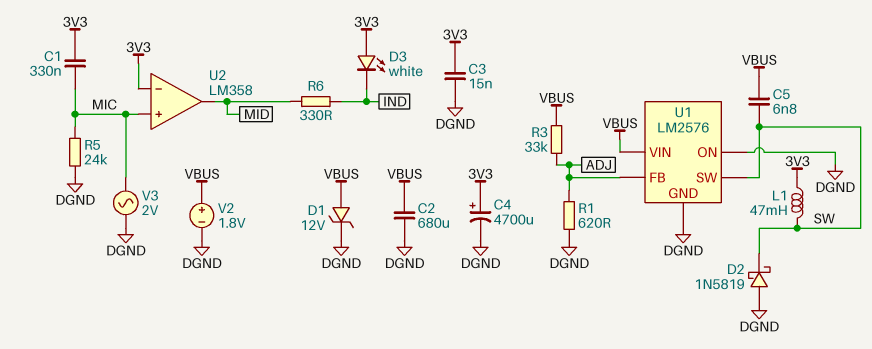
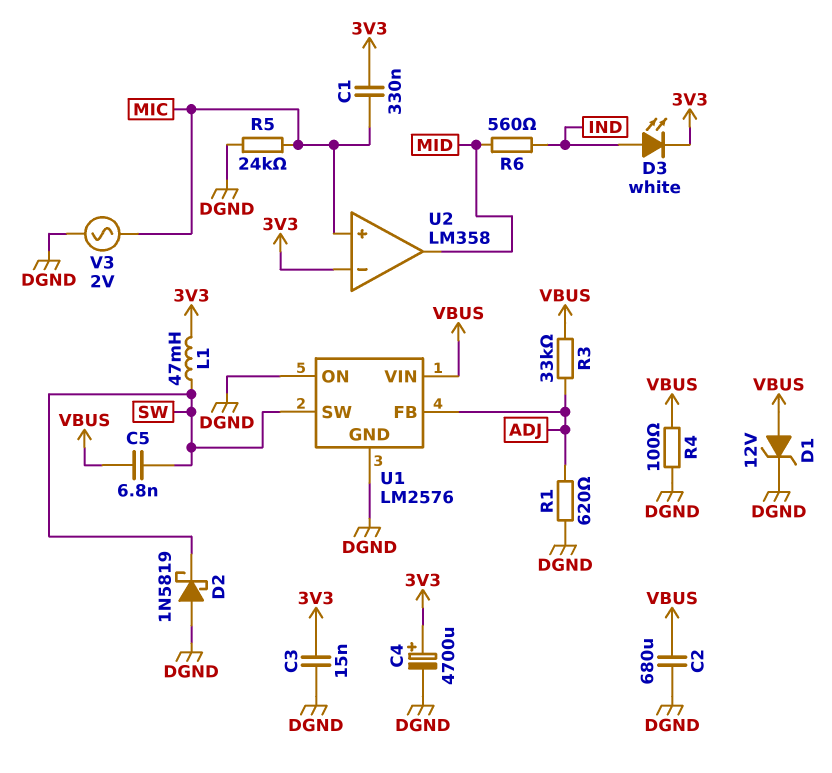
D3: LED white (A 3V3, K IND) -> LED white (A IND, K 3V3)
R4: none -> 100 (DGND, VBUS)
R6: 330 (IND, MID) -> 560 (IND, MID)
V2: 1.8V (plus VBUS, minus DGND) -> none

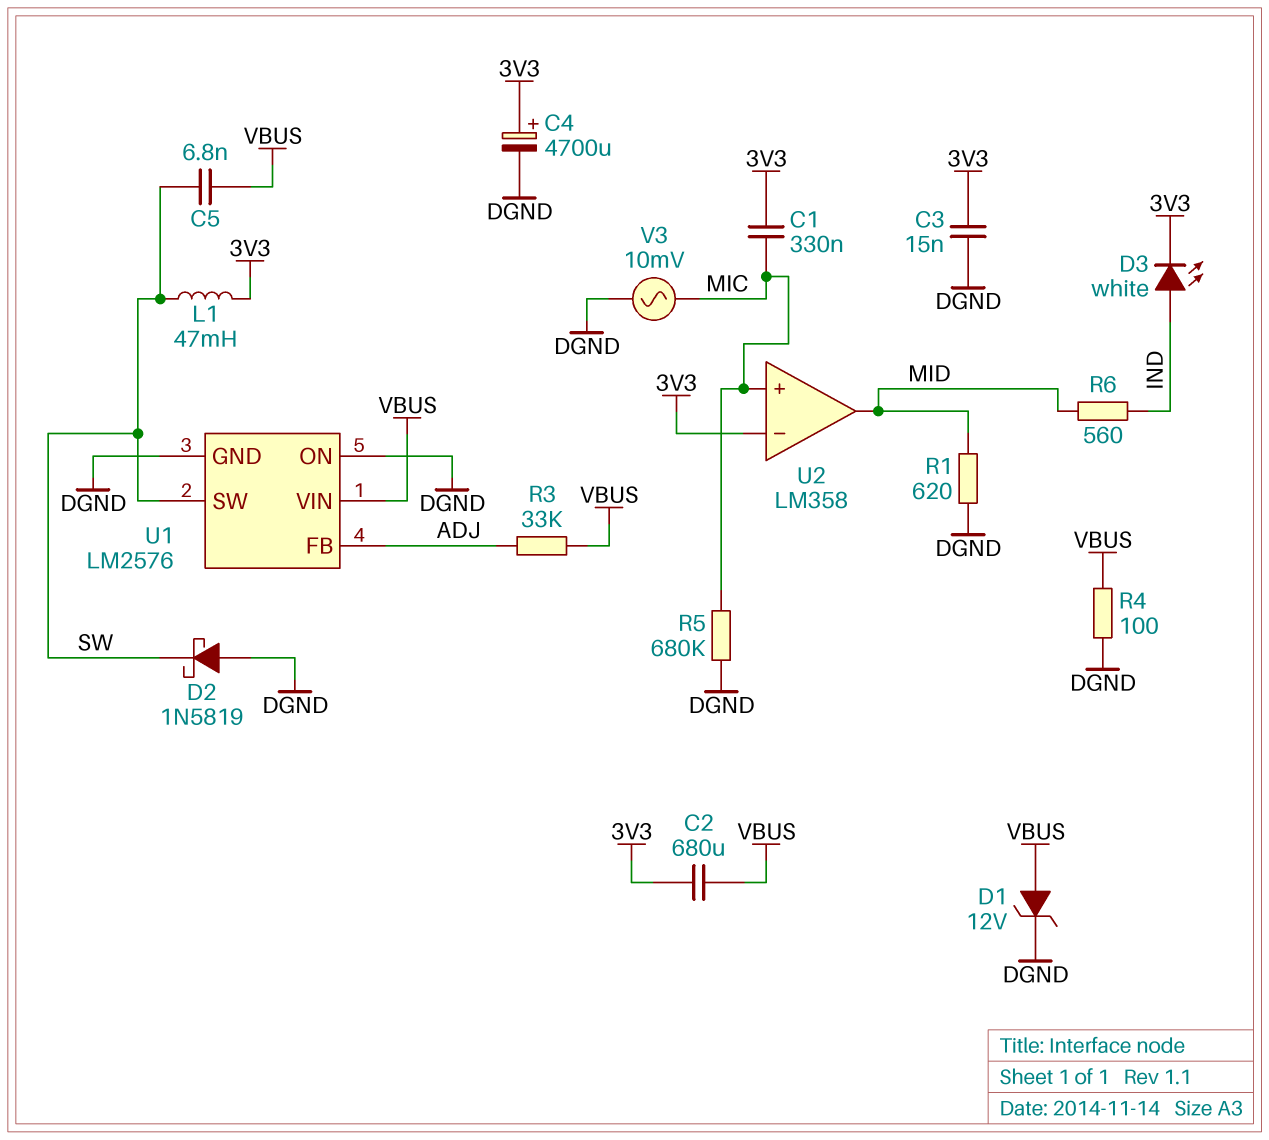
C2: 680uF (DGND, VBUS) -> 680uF (3V3, VBUS)
R1: 620 (ADJ, DGND) -> 620 (DGND, MID)
R5: 24k (DGND, MIC) -> 680k (DGND, MIC)
V3: AC 2V (DGND, MIC) -> AC 10mV (DGND, MIC)

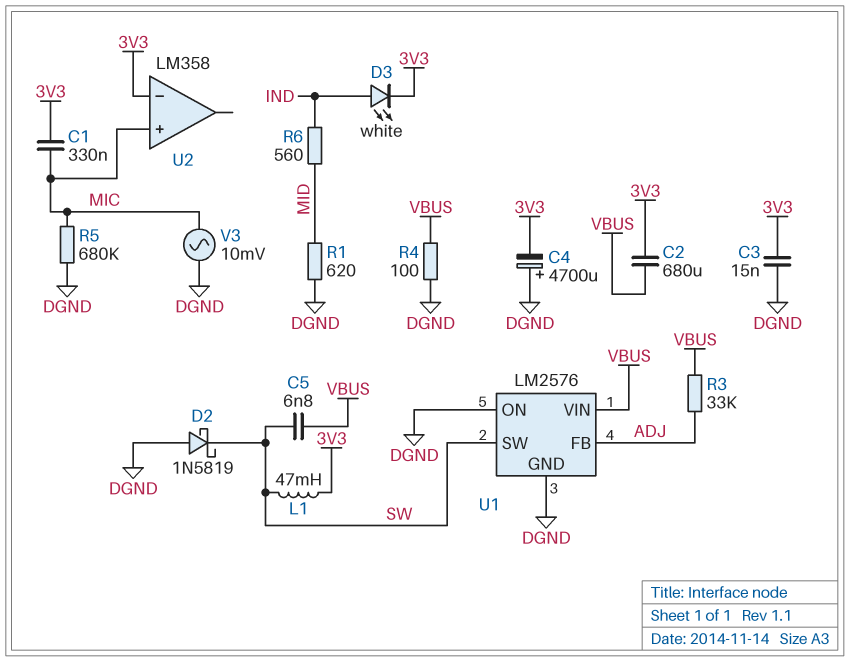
C4: 4700uF (plus 3V3, minus DGND) -> 4700uF (plus DGND, minus 3V3)
D1: zener 12V (A VBUS, K DGND) -> none
U2 pin out: MID -> none

